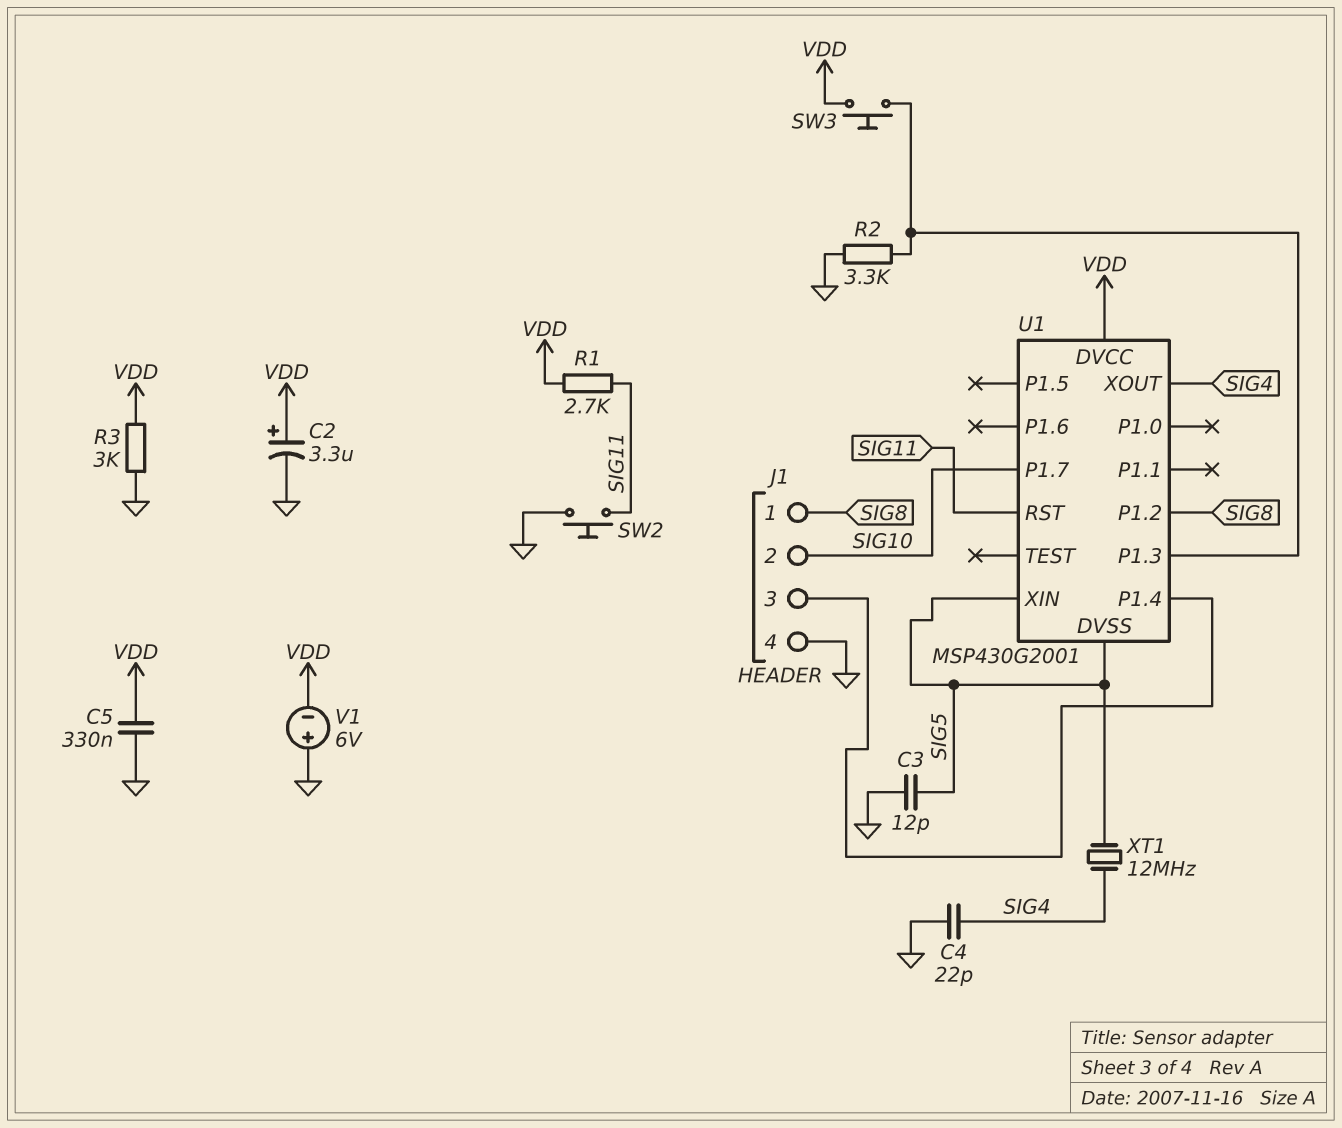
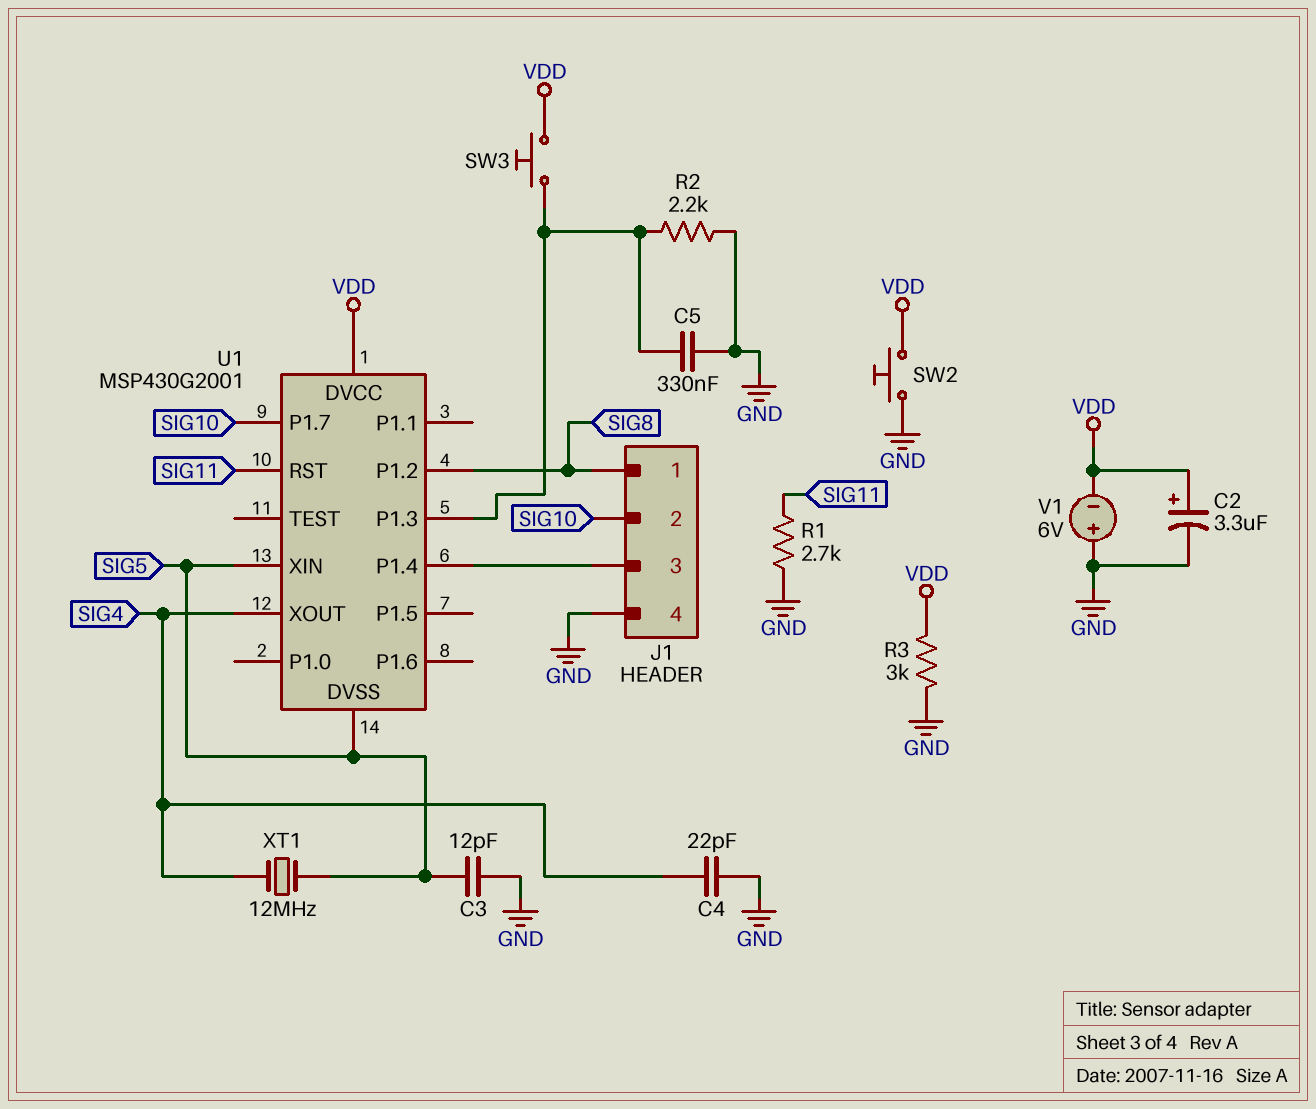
C5: 330nF (GND, VDD) -> 330nF (GND, U1/P1.3)
R1: 2.7k (SIG11, VDD) -> 2.7k (GND, SIG11)
R2: 3.3k (GND, U1/P1.3) -> 2.2k (GND, U1/P1.3)
SW2: button (GND, SIG11) -> button (GND, VDD)

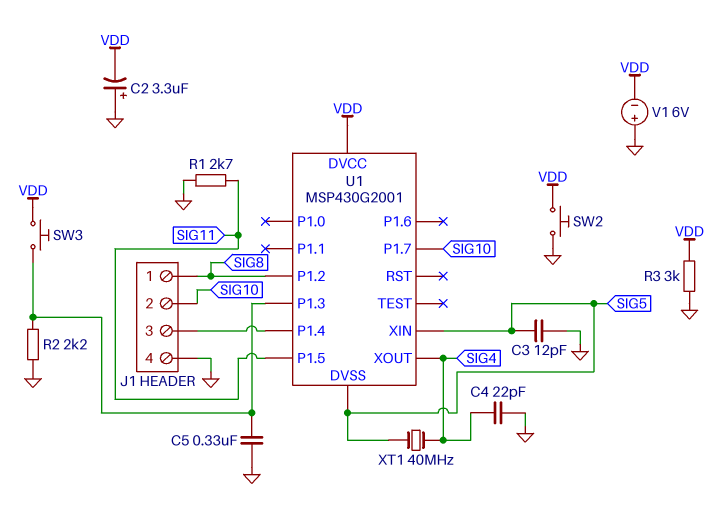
C2: 3.3uF (plus VDD, minus GND) -> 3.3uF (plus GND, minus VDD)
U1 pin P1.5: none -> SIG11
U1 pin RST: SIG11 -> none
XT1: 12MHz (SIG4, SIG5) -> 40MHz (SIG4, SIG5)

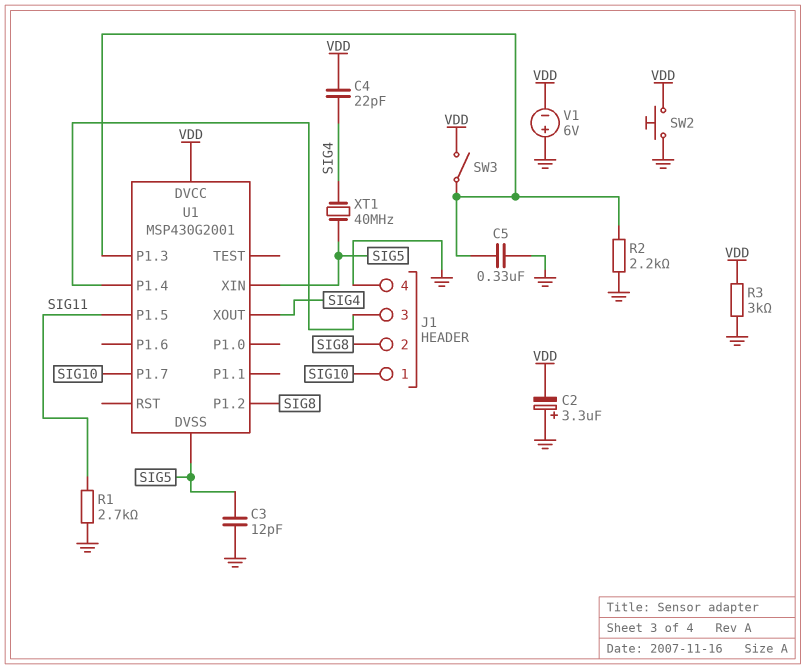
C4: 22pF (GND, SIG4) -> 22pF (SIG4, VDD)
J1 pin 1: SIG8 -> SIG10
J1 pin 2: SIG10 -> SIG8
SW3: button (U1/P1.3, VDD) -> switch (U1/P1.3, VDD)

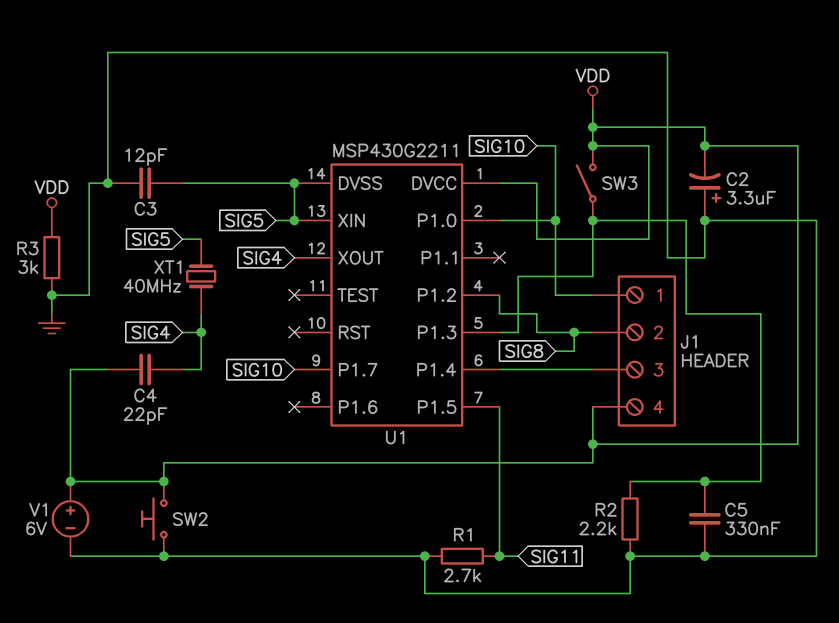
J1 pin 4: GND -> VDD
U1: MSP430G2001 -> MSP430G2211
U1 pin P1.0: none -> SIG10
V1: 6V (plus GND, minus VDD) -> 6V (plus VDD, minus GND)

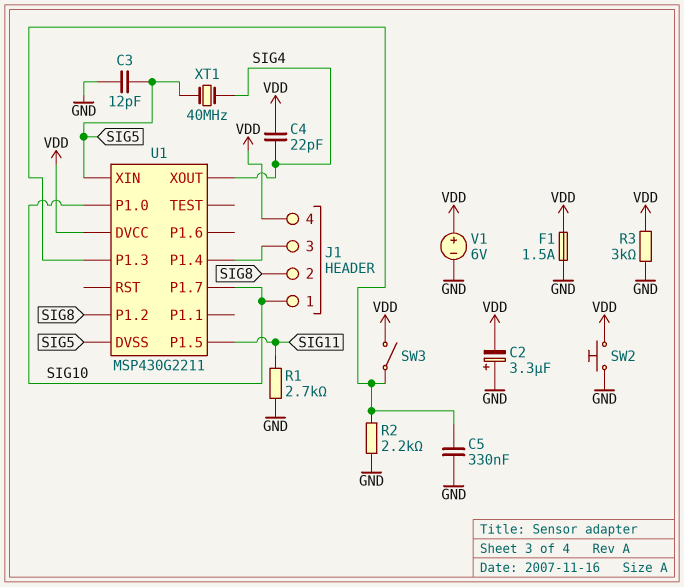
F1: none -> 1.5A (GND, VDD)

